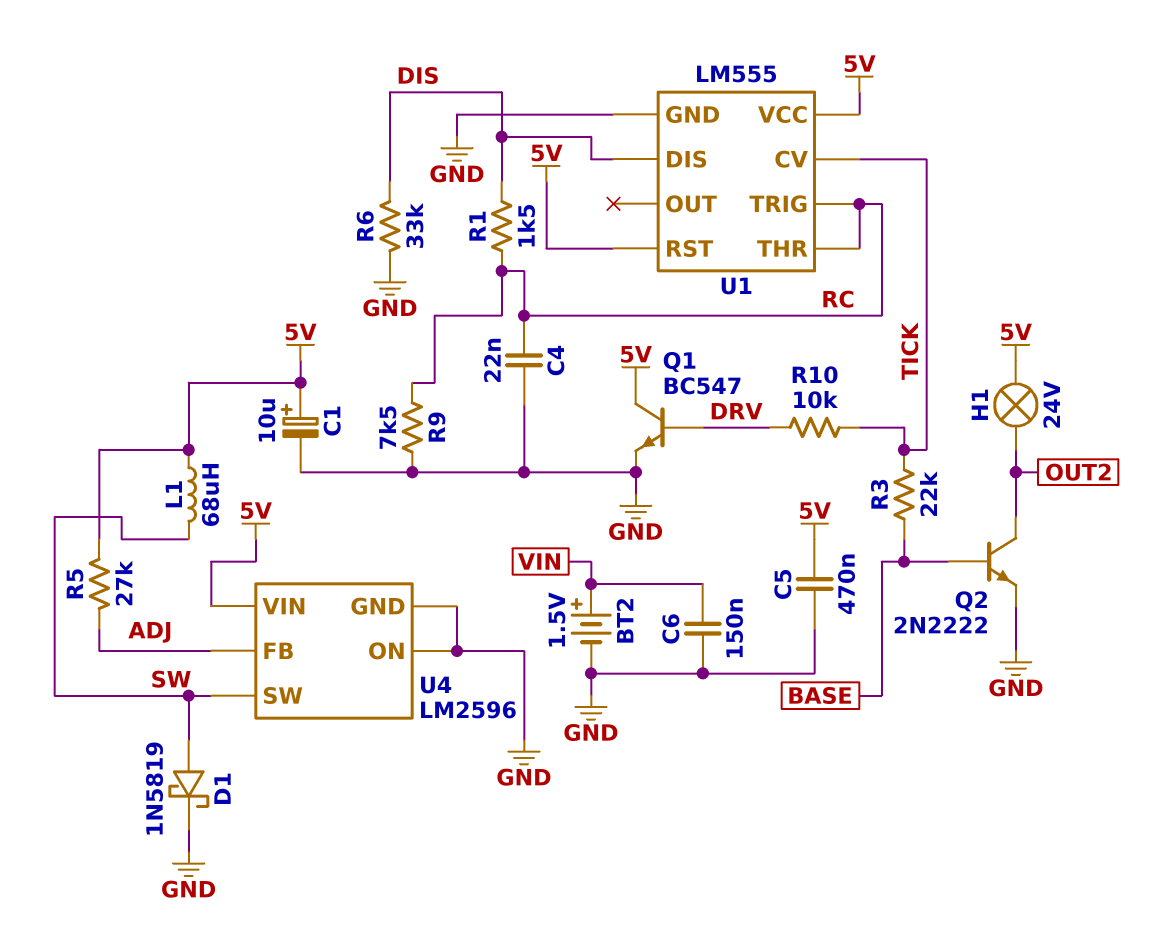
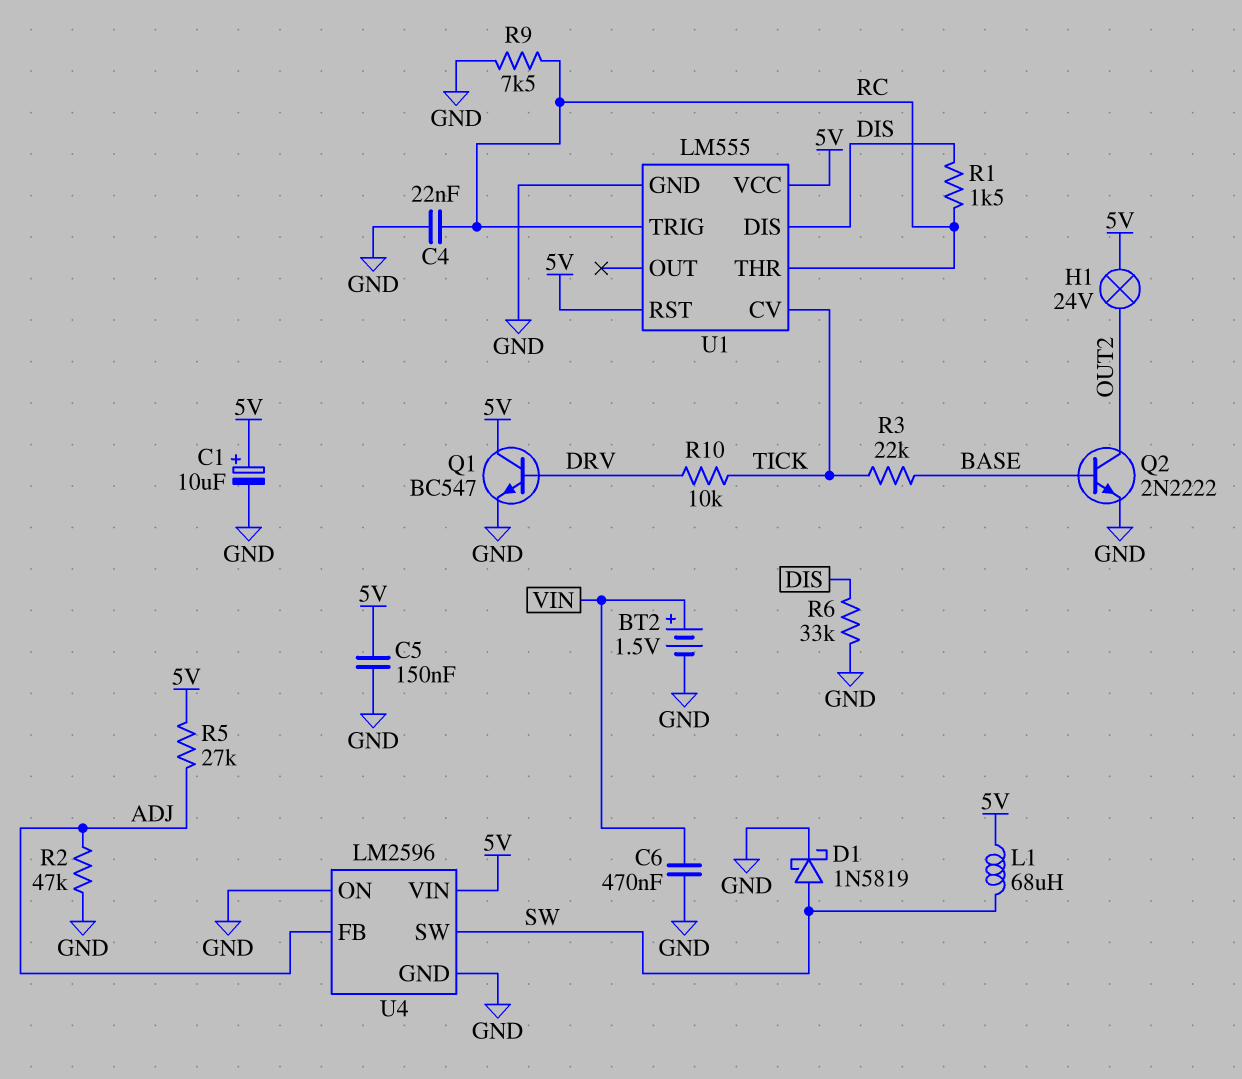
C5: 470nF (5V, GND) -> 150nF (5V, GND)
C6: 150nF (GND, VIN) -> 470nF (GND, VIN)
R2: none -> 47k (ADJ, GND)

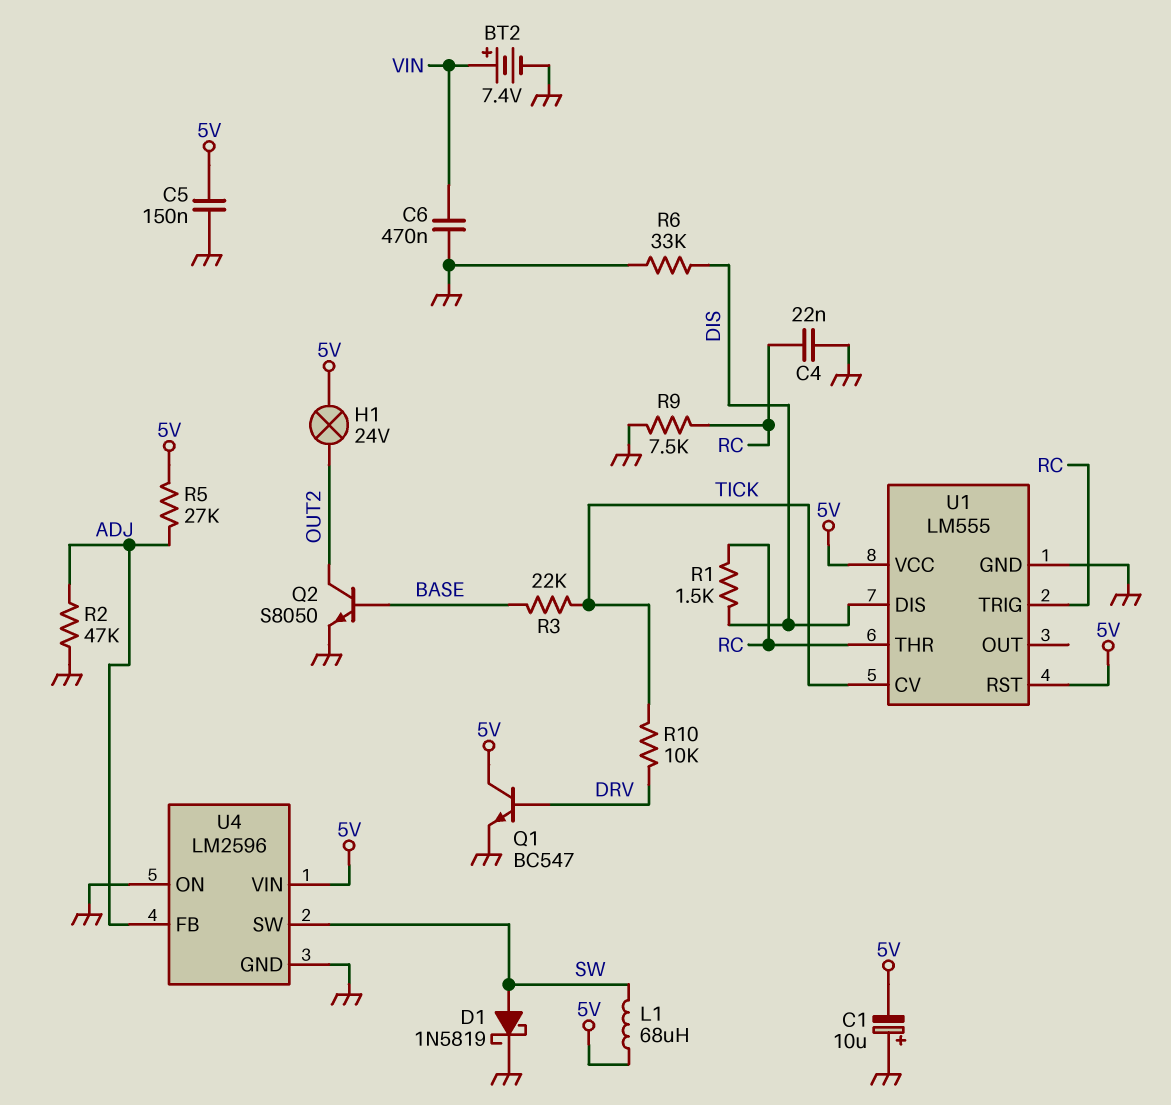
BT2: 1.5V (plus VIN, minus GND) -> 7.4V (plus VIN, minus GND)
C1: 10uF (plus 5V, minus GND) -> 10uF (plus GND, minus 5V)
Q2: NPN 2N2222 (B BASE, C OUT2, E GND) -> NPN S8050 (B BASE, C OUT2, E GND)

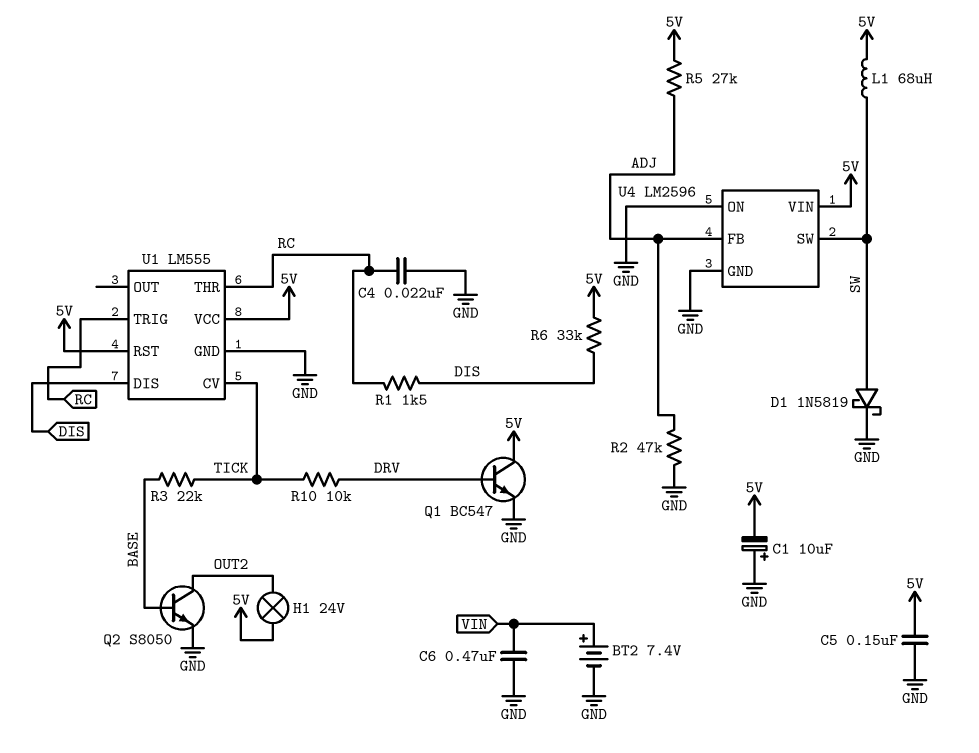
R6: 33k (DIS, GND) -> 33k (5V, DIS)
R9: 7.5k (GND, RC) -> none

